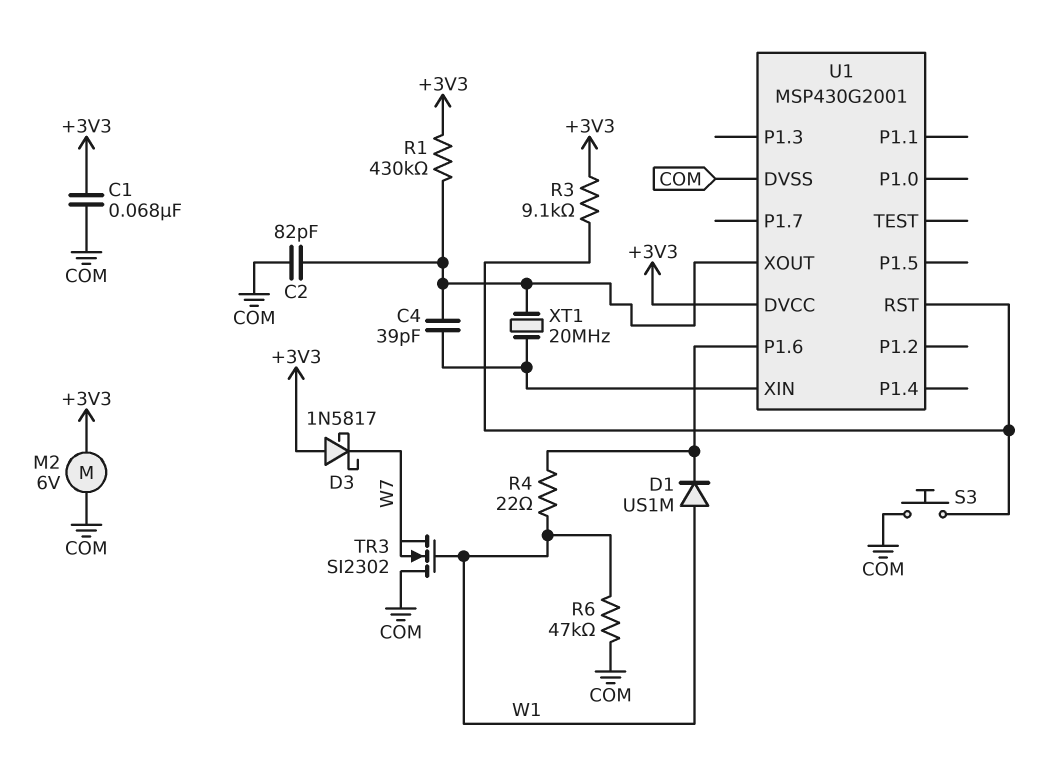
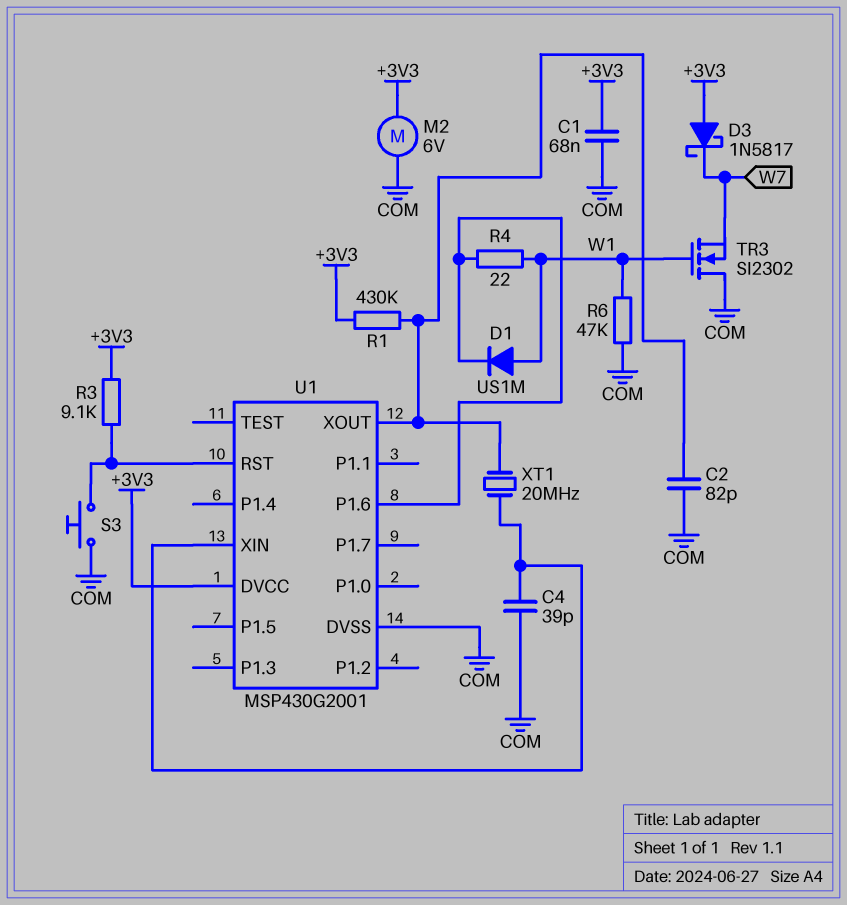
C4: 39pF (U1/XIN, U1/XOUT) -> 39pF (COM, U1/XIN)

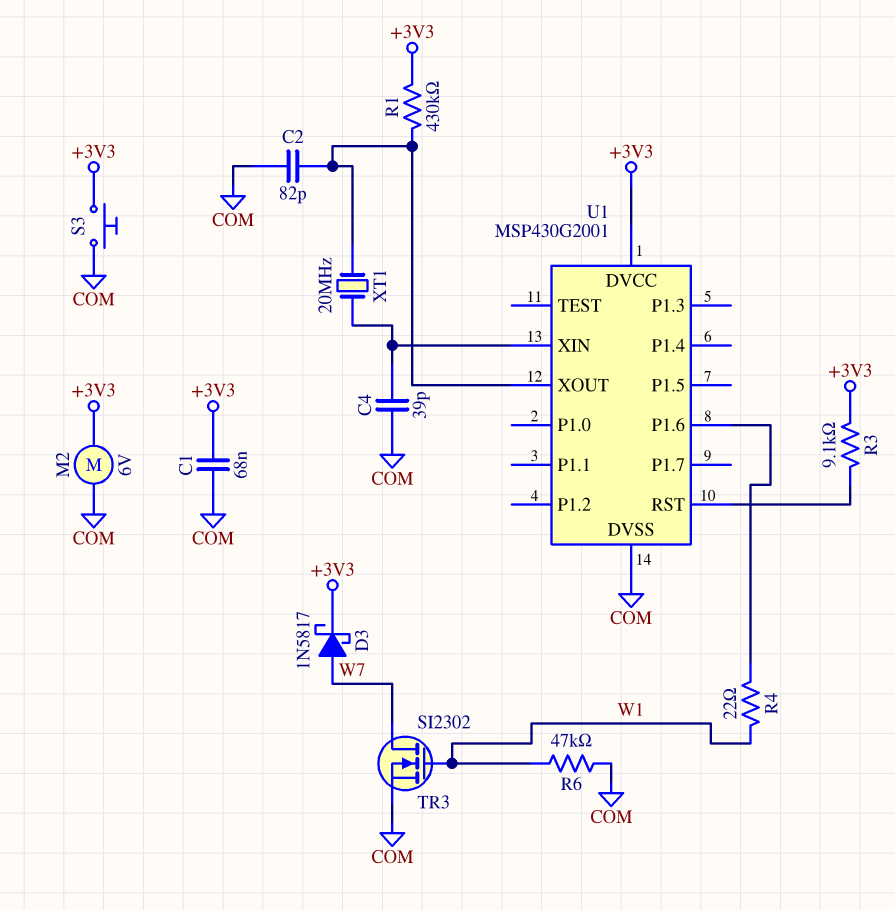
D1: diode US1M (A W1, K U1/P1.6) -> none
D3: schottky 1N5817 (A +3V3, K W7) -> schottky 1N5817 (A W7, K +3V3)
S3: button (COM, U1/RST) -> button (+3V3, COM)
TR3: NMOS SI2302 (G W1, D COM, S W7) -> NMOS SI2302 (G W1, D W7, S COM)

